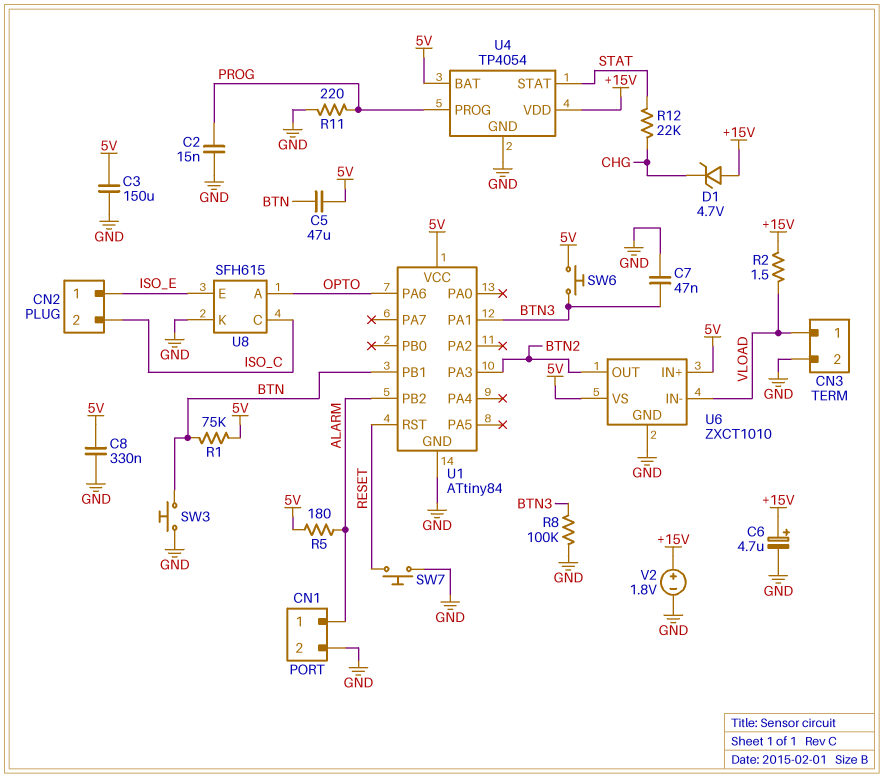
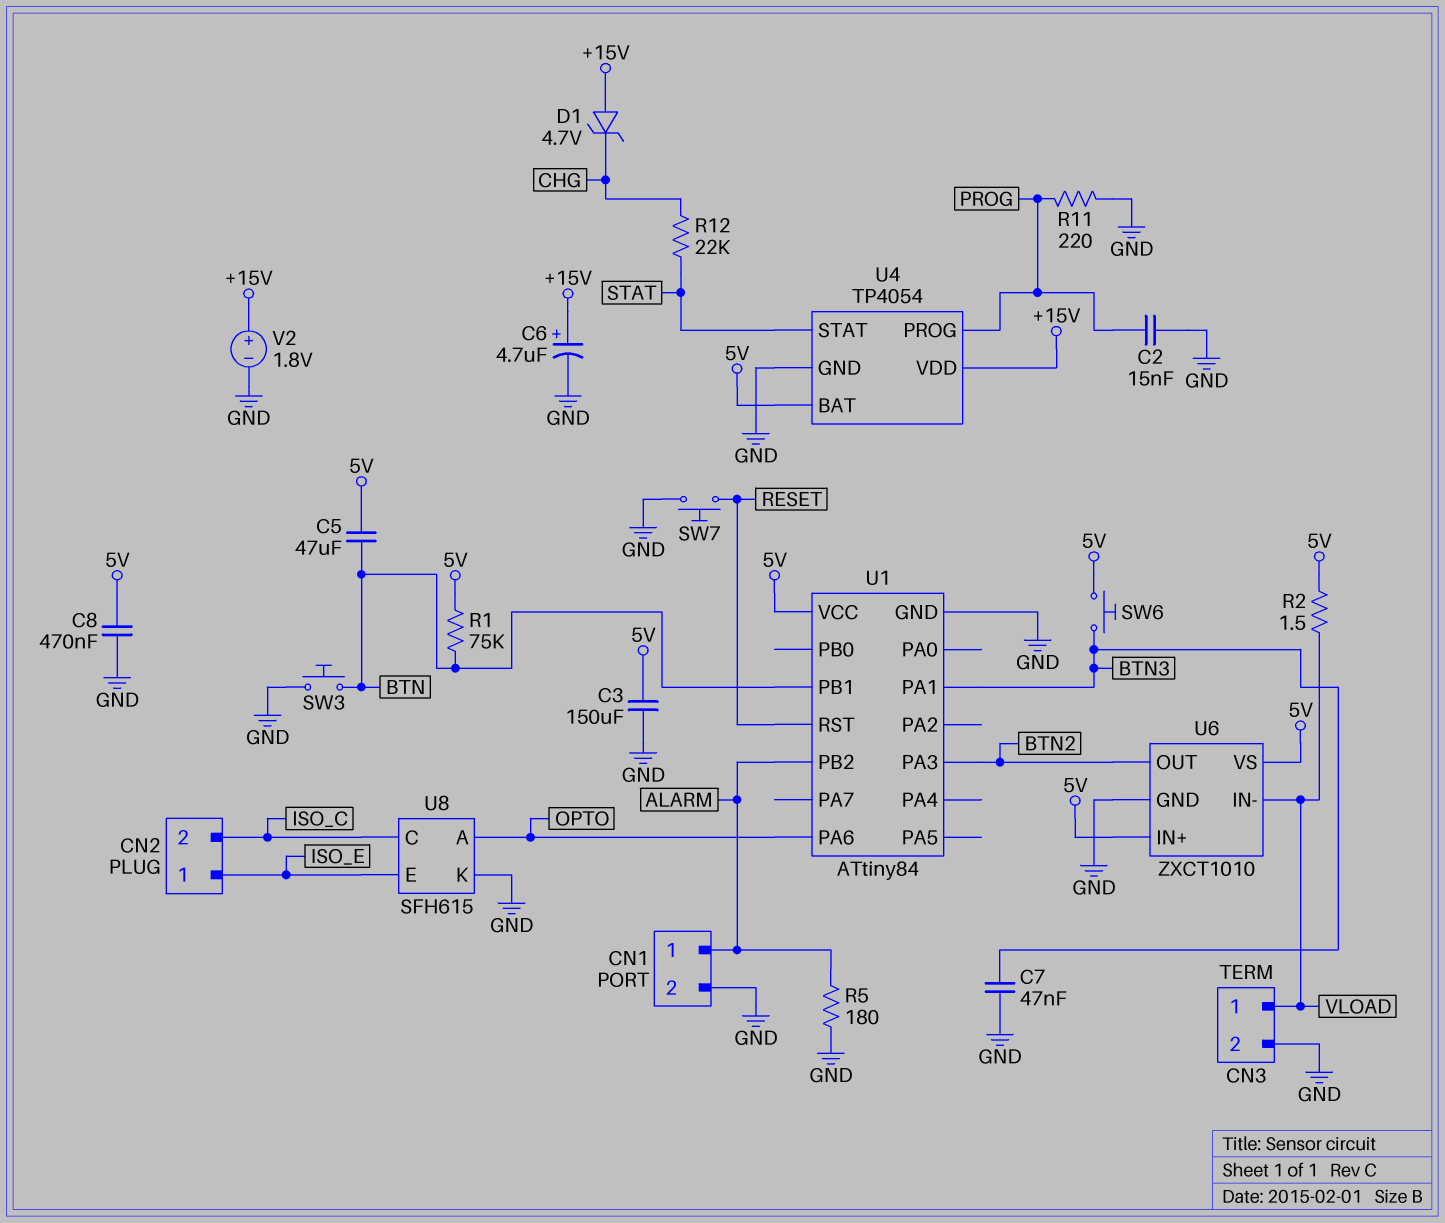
C8: 330nF (5V, GND) -> 470nF (5V, GND)
R2: 1.5 (+15V, VLOAD) -> 1.5 (5V, VLOAD)
R5: 180 (5V, ALARM) -> 180 (ALARM, GND)
R8: 100k (BTN3, GND) -> none

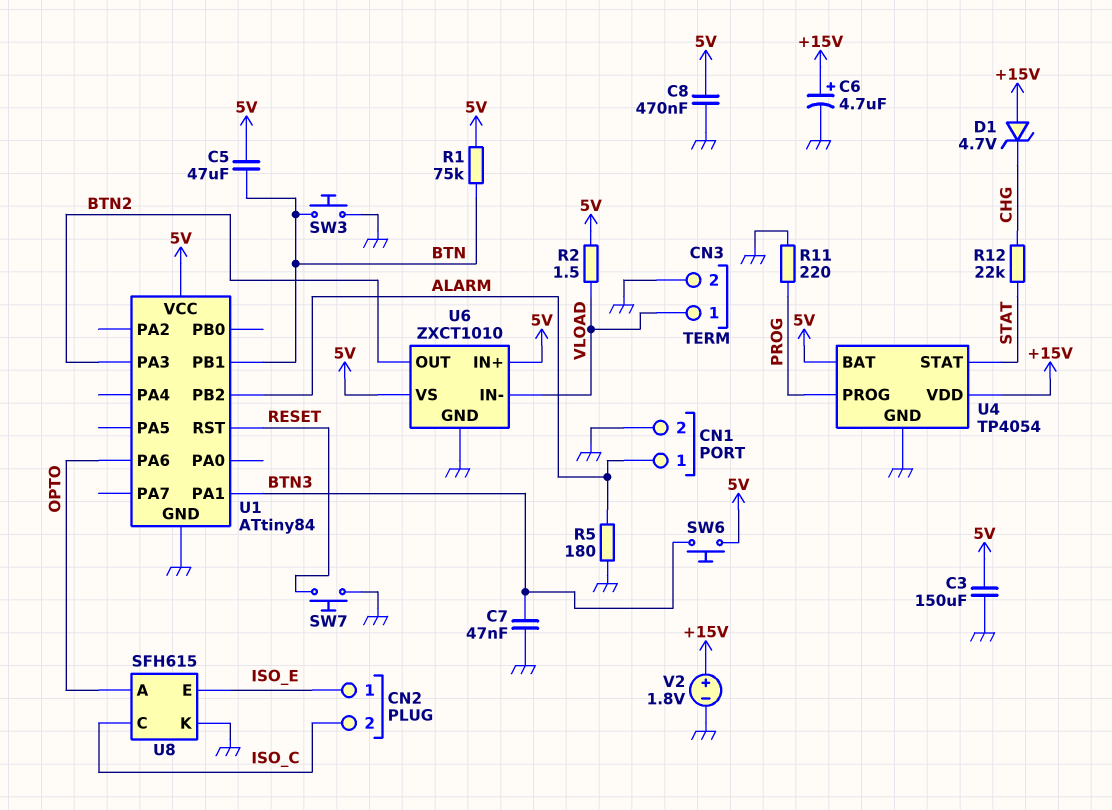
C2: 15nF (GND, PROG) -> none

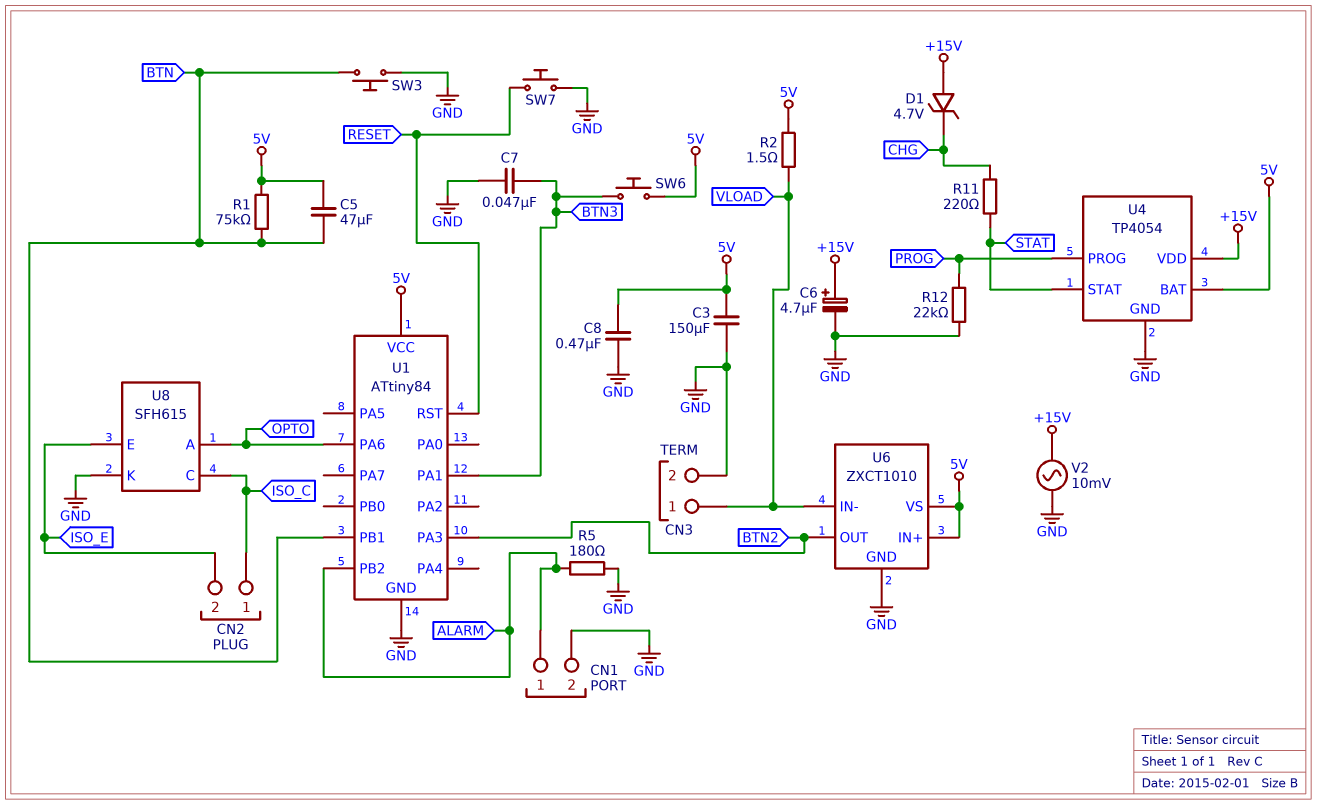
CN2 pin 1: ISO_E -> ISO_C
CN2 pin 2: ISO_C -> ISO_E
R11: 220 (GND, PROG) -> 220 (CHG, STAT)
R12: 22k (CHG, STAT) -> 22k (GND, PROG)
V2: 1.8V (plus +15V, minus GND) -> AC 10mV (+15V, GND)

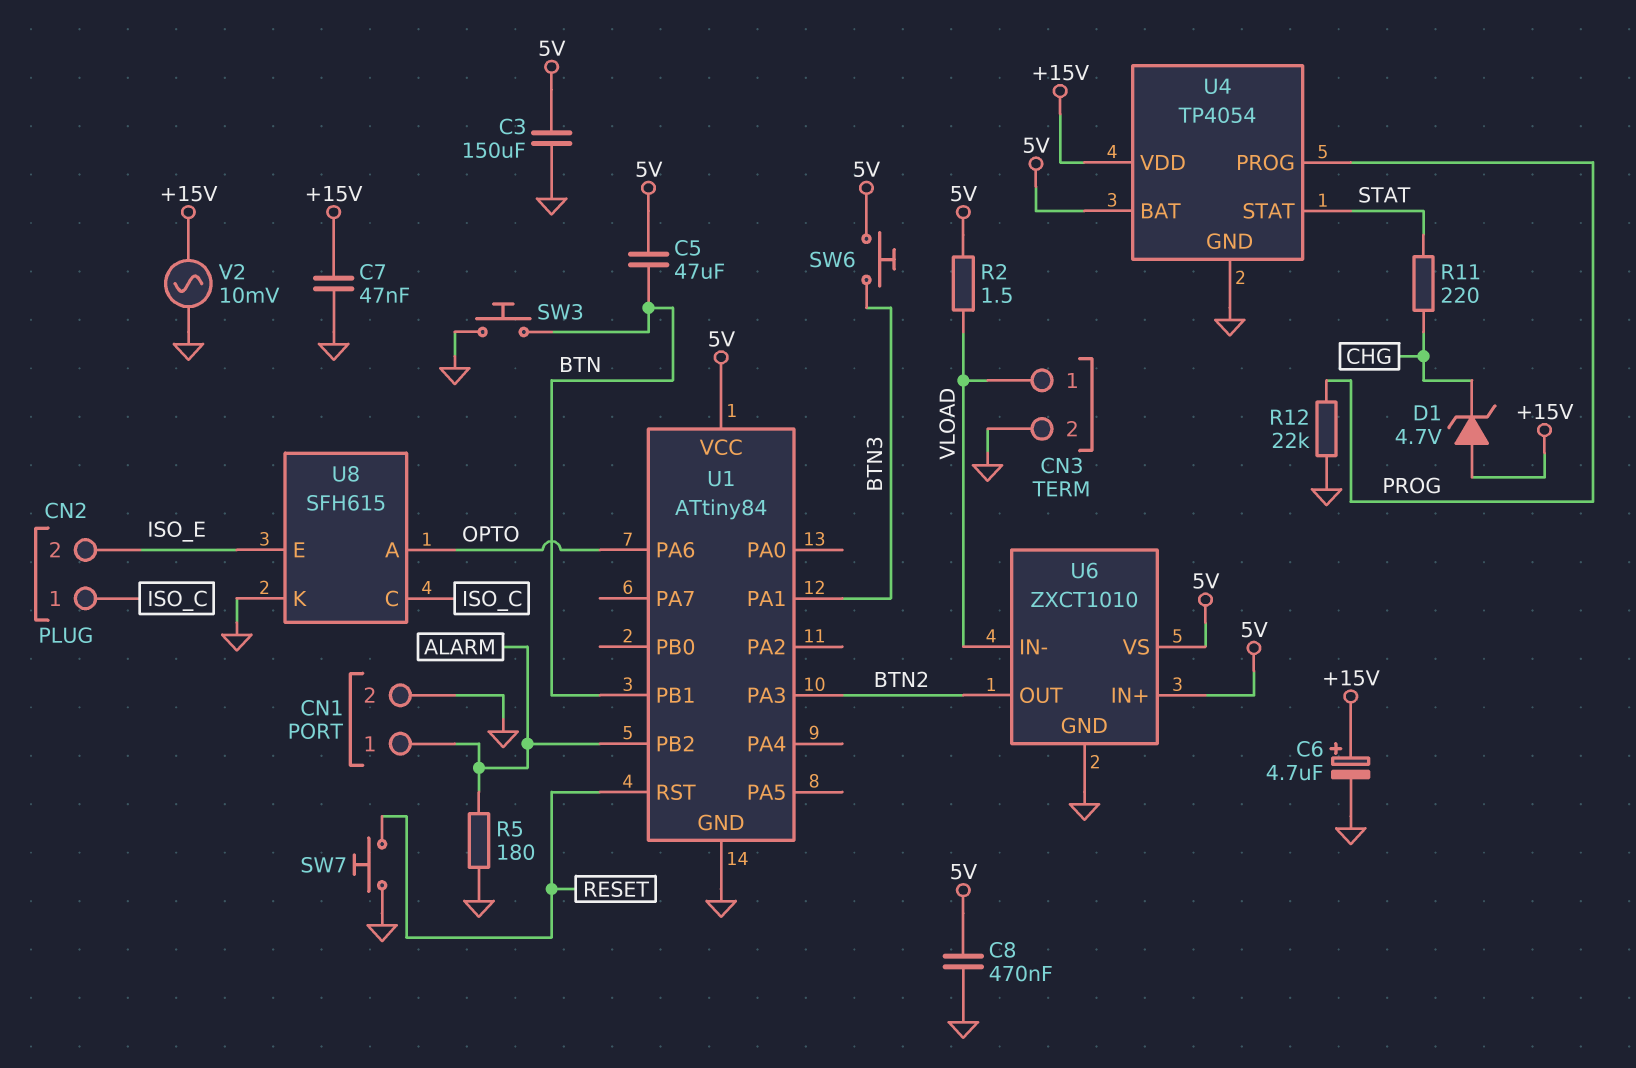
C7: 47nF (BTN3, GND) -> 47nF (+15V, GND)
R1: 75k (5V, BTN) -> none

